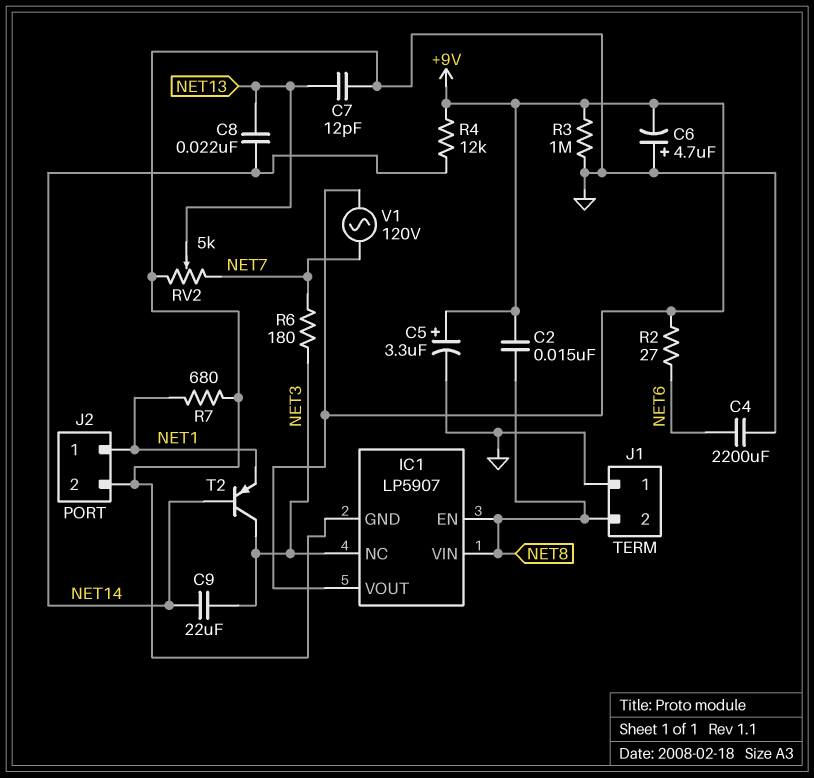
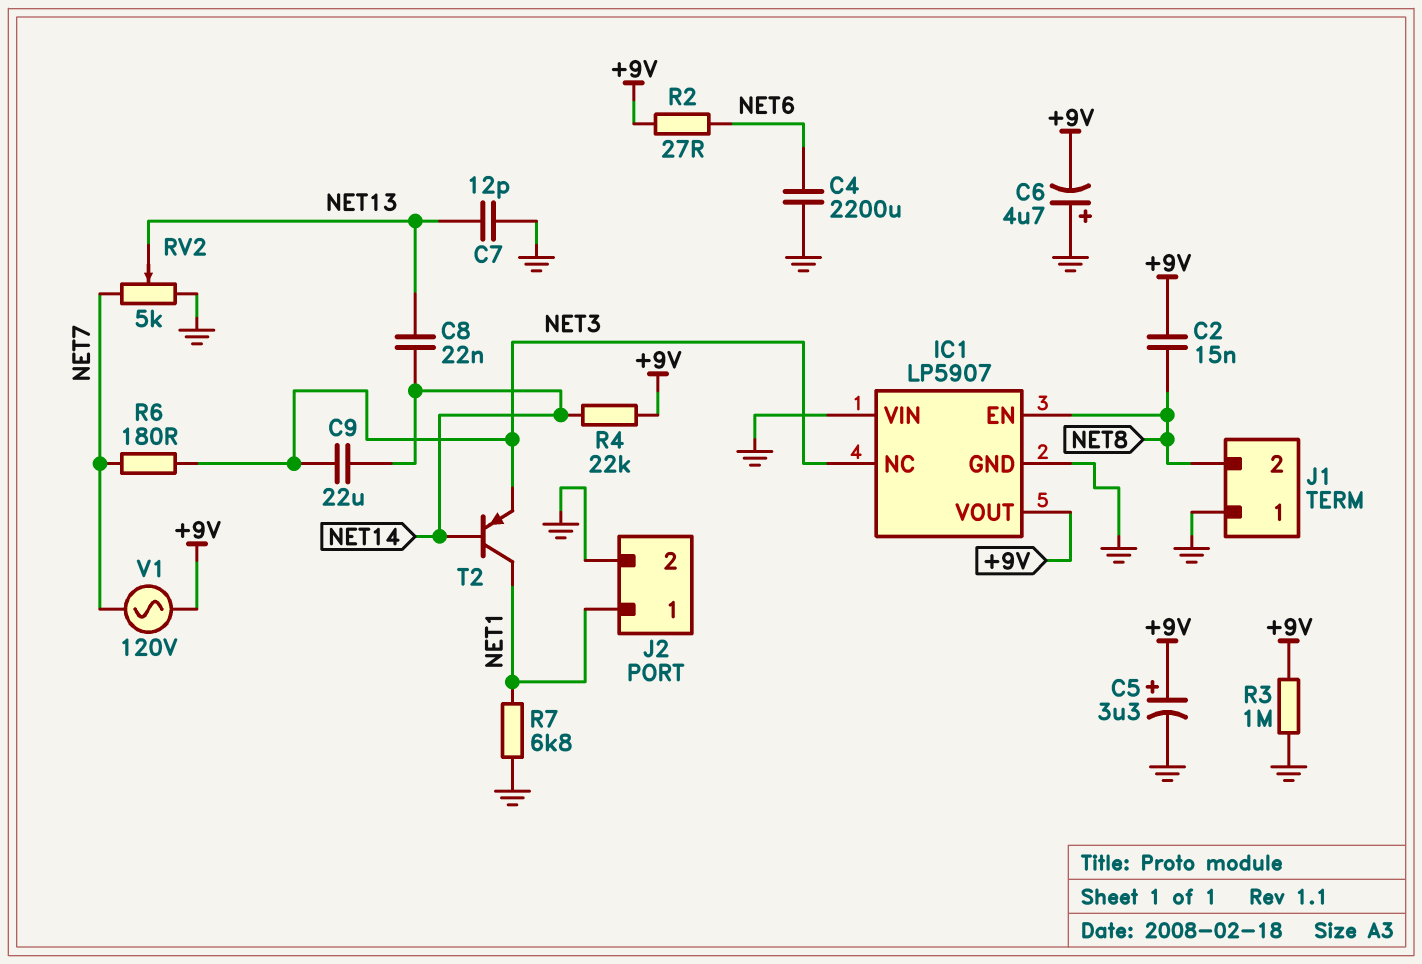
IC1 pin VIN: NET8 -> GND
R4: 12k (+9V, NET14) -> 22k (+9V, NET14)
R7: 680 (GND, NET1) -> 6.8k (GND, NET1)
T2: PNP (B NET14, C NET3, E NET1) -> PNP (B NET14, C NET1, E NET3)

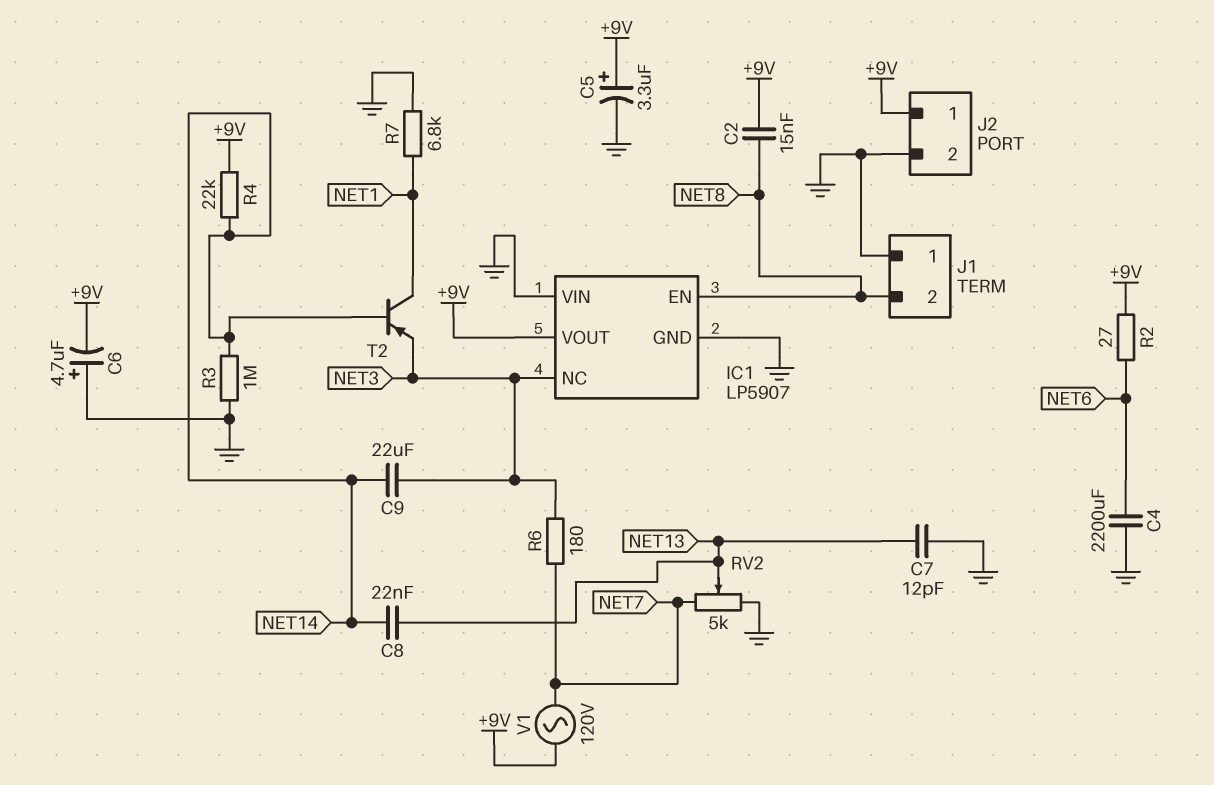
J2 pin 1: NET1 -> +9V
R3: 1M (+9V, GND) -> 1M (GND, NET14)

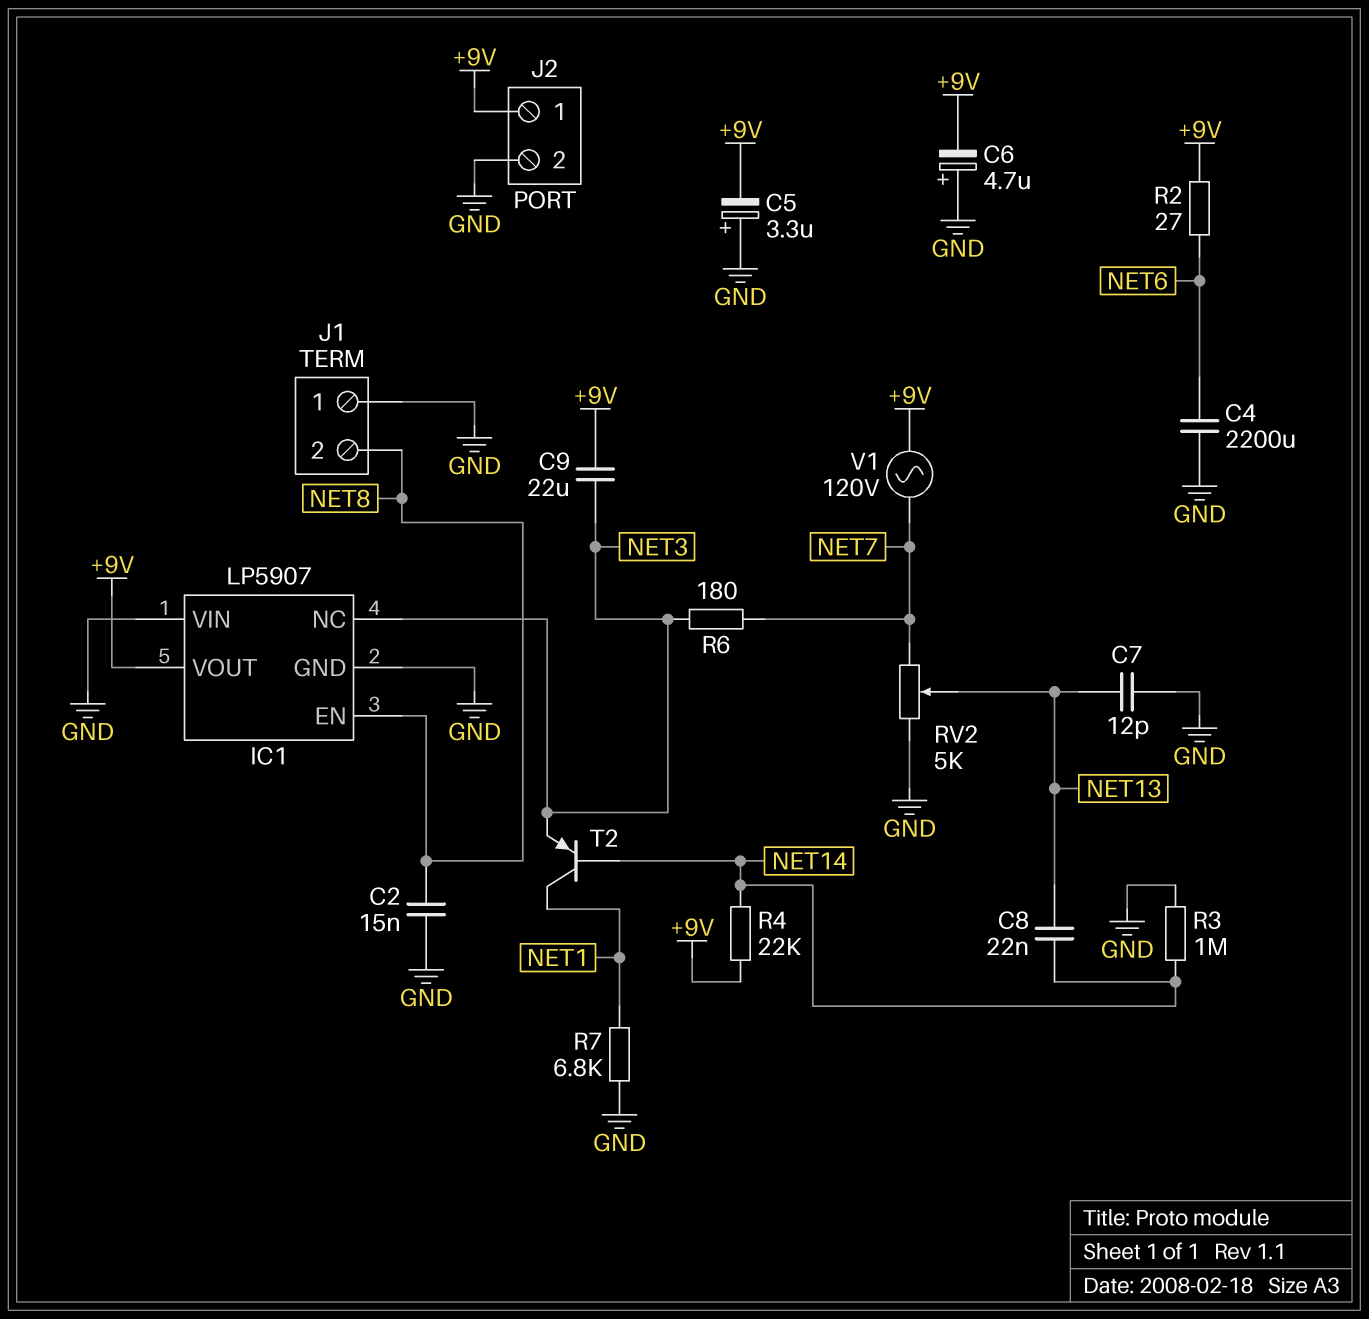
C2: 15nF (+9V, NET8) -> 15nF (GND, NET8)
C5: 3.3uF (plus +9V, minus GND) -> 3.3uF (plus GND, minus +9V)
C9: 22uF (NET3, NET14) -> 22uF (+9V, NET3)

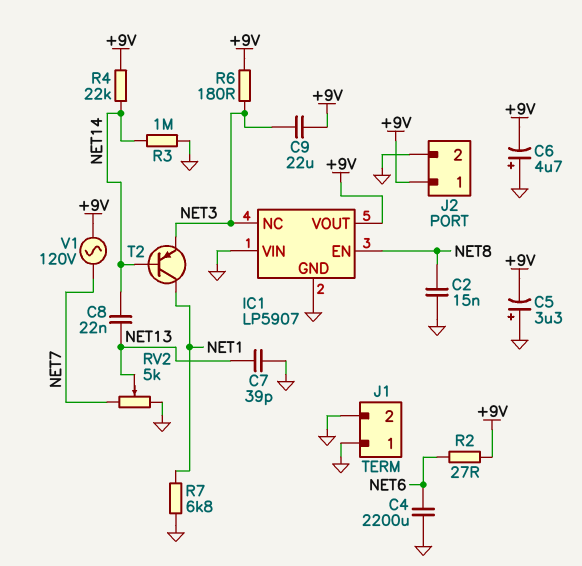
C7: 12pF (GND, NET13) -> 39pF (GND, NET13)
J1 pin 2: NET8 -> GND
R6: 180 (NET3, NET7) -> 180 (+9V, NET3)

